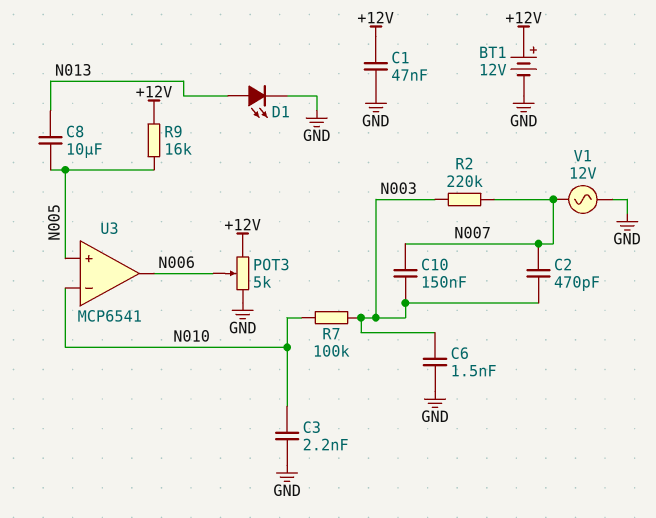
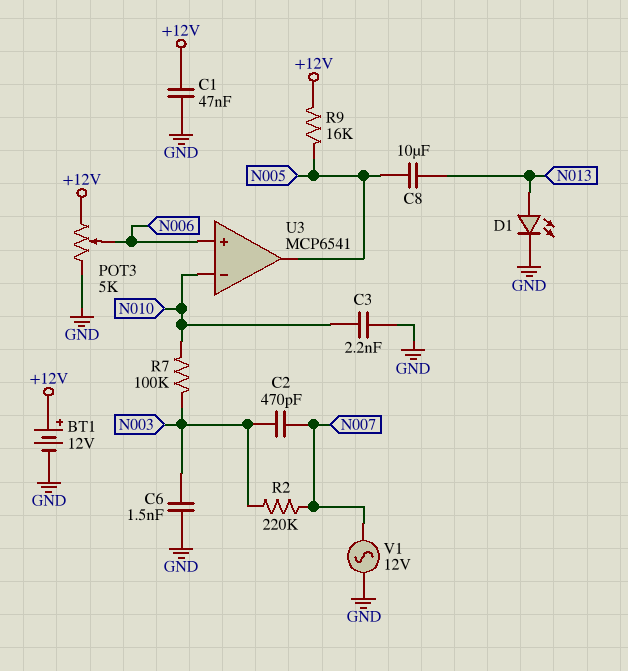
C10: 150nF (N003, N007) -> none
U3 pin in+: N005 -> N006
U3 pin out: N006 -> N005

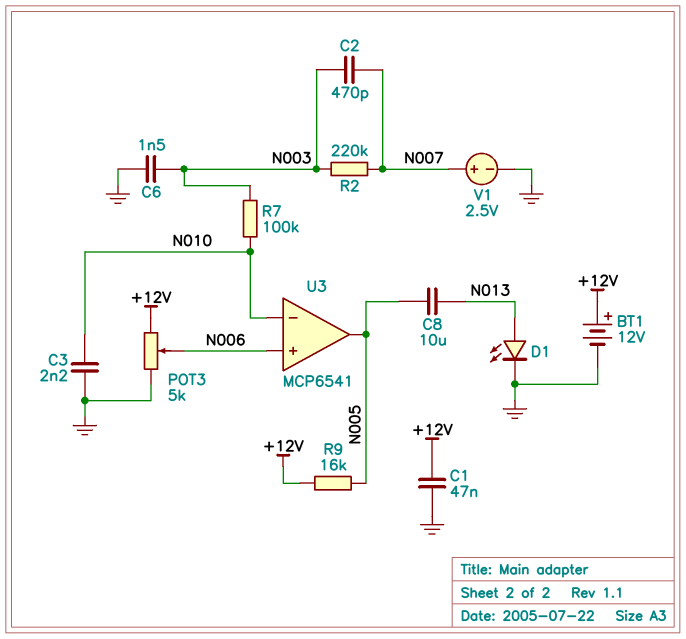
V1: AC 12V (GND, N007) -> 2.5V (plus N007, minus GND)

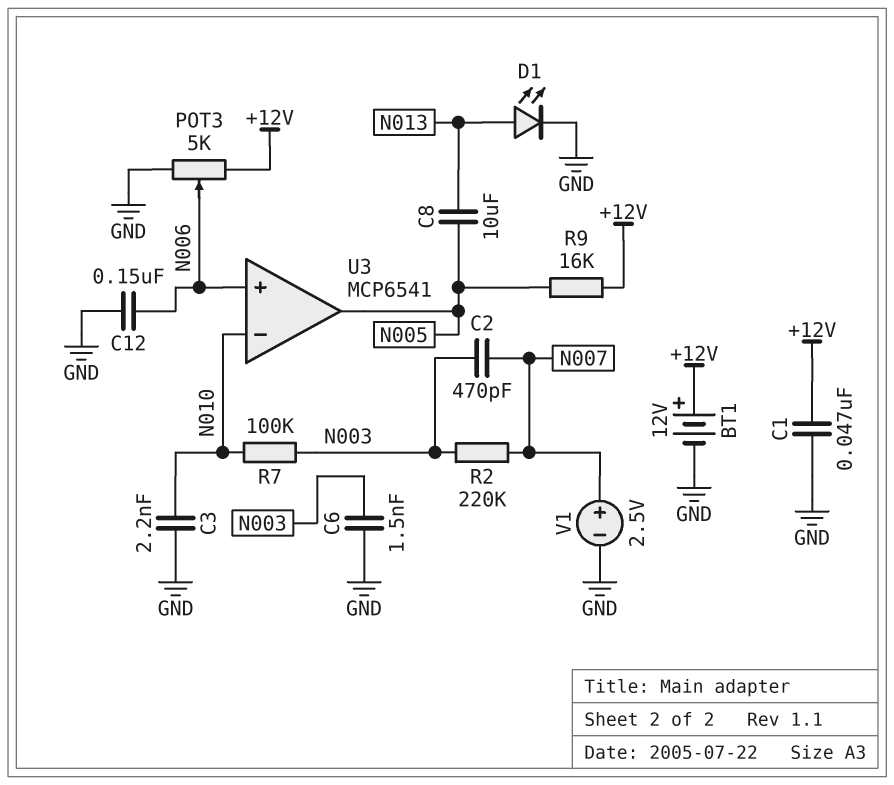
C12: none -> 150nF (GND, N006)

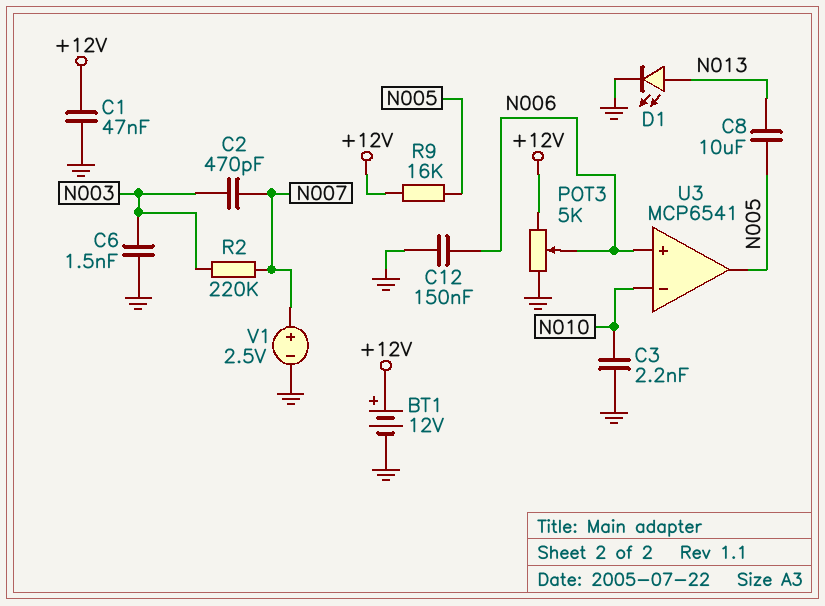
R7: 100k (N003, N010) -> none

